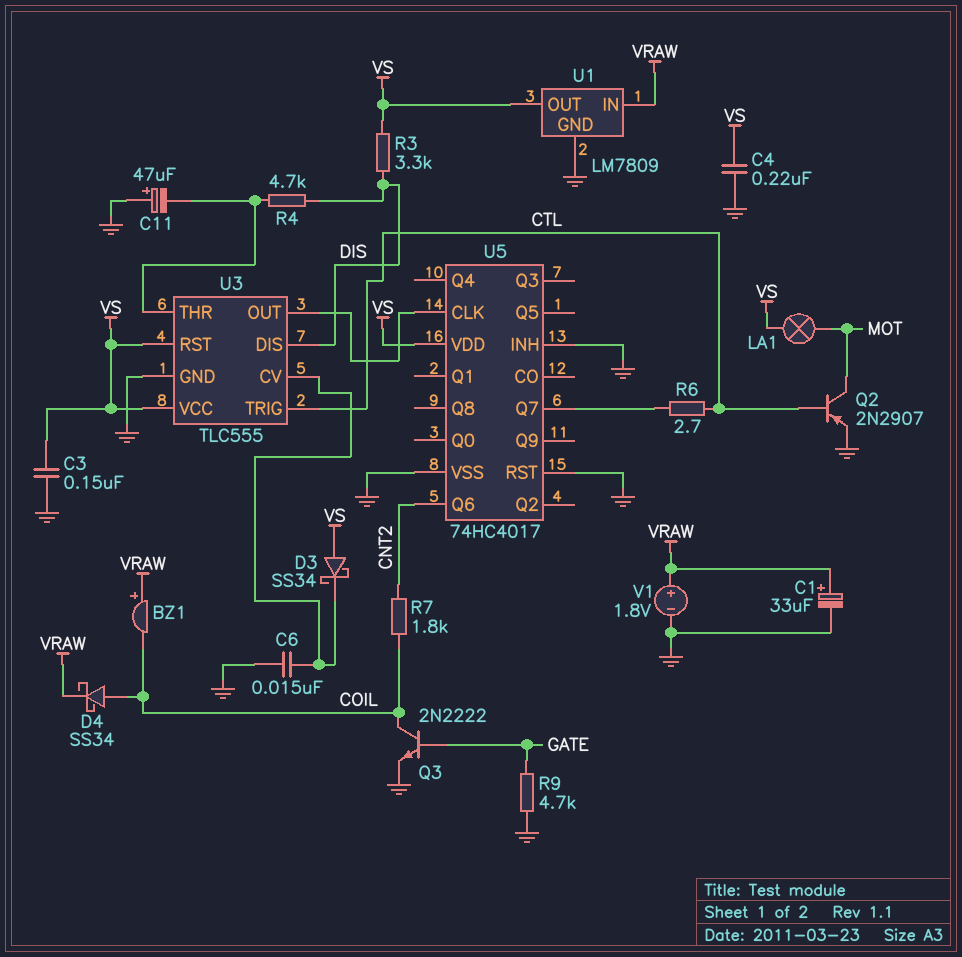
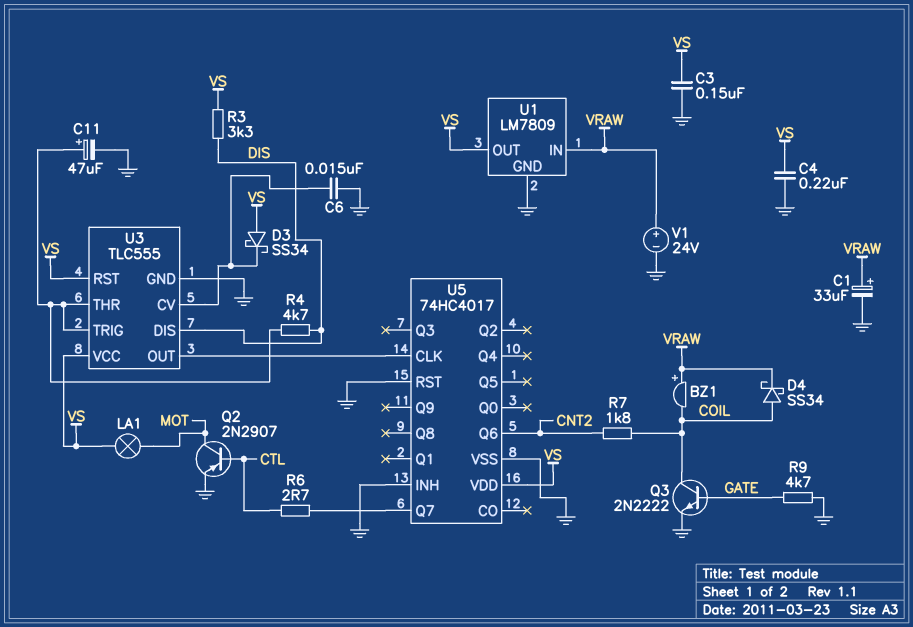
C11: 47uF (plus GND, minus U3/THR) -> 47uF (plus U3/THR, minus GND)
U3 pin TRIG: CTL -> U3/THR
V1: 1.8V (plus VRAW, minus GND) -> 24V (plus VRAW, minus GND)

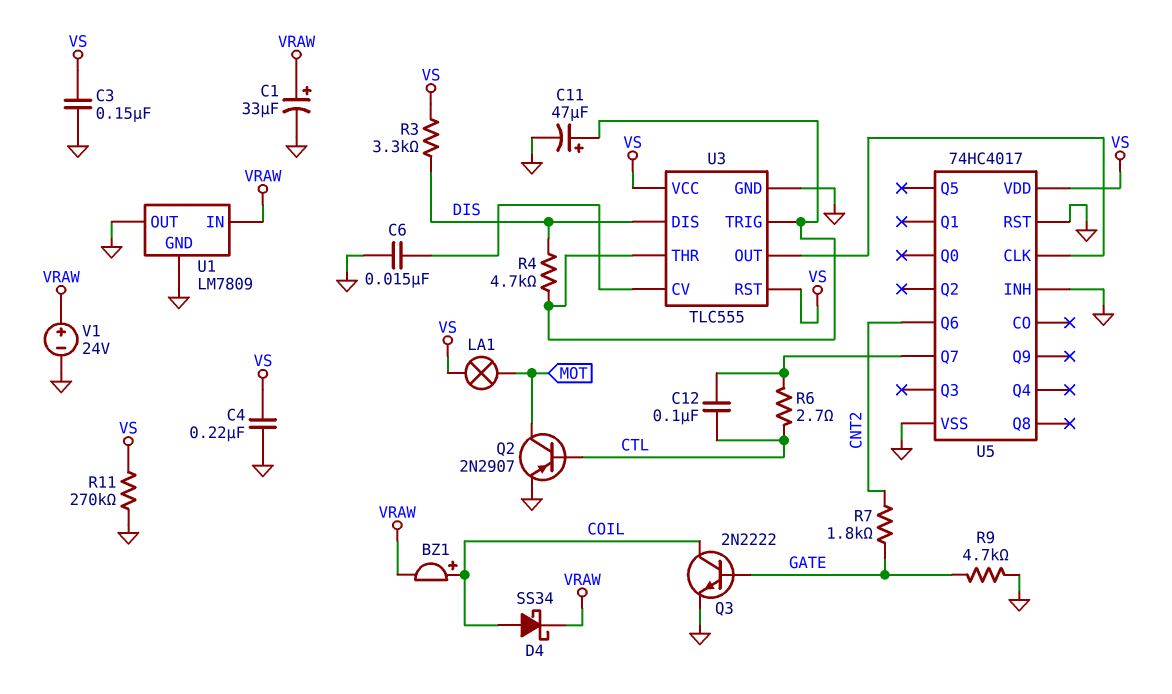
BZ1: buzzer (plus VRAW, minus COIL) -> buzzer (plus COIL, minus VRAW)
C12: none -> 100nF (CTL, U5/Q7)
D3: schottky SS34 (A VS, K U3/CV) -> none
R7: 1.8k (CNT2, COIL) -> 1.8k (CNT2, GATE)
R11: none -> 270k (GND, VS)
U1 pin OUT: VS -> GND

